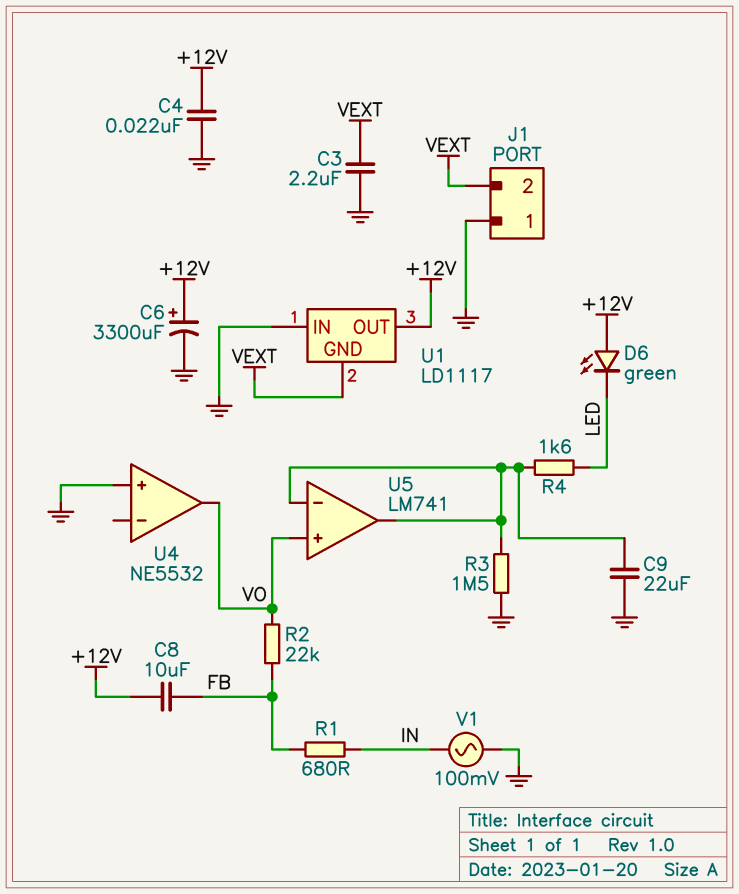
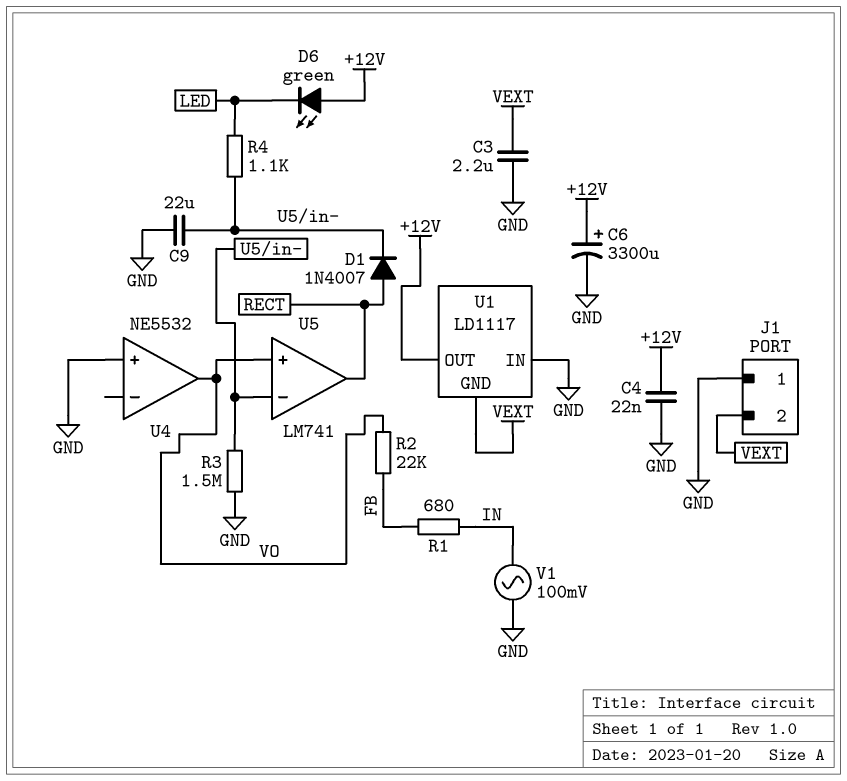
C8: 10uF (+12V, FB) -> none
D1: none -> diode 1N4007 (A RECT, K U5/in-)
R4: 1.6k (LED, U5/in-) -> 1.1k (LED, U5/in-)
U5 pin out: U5/in- -> RECT

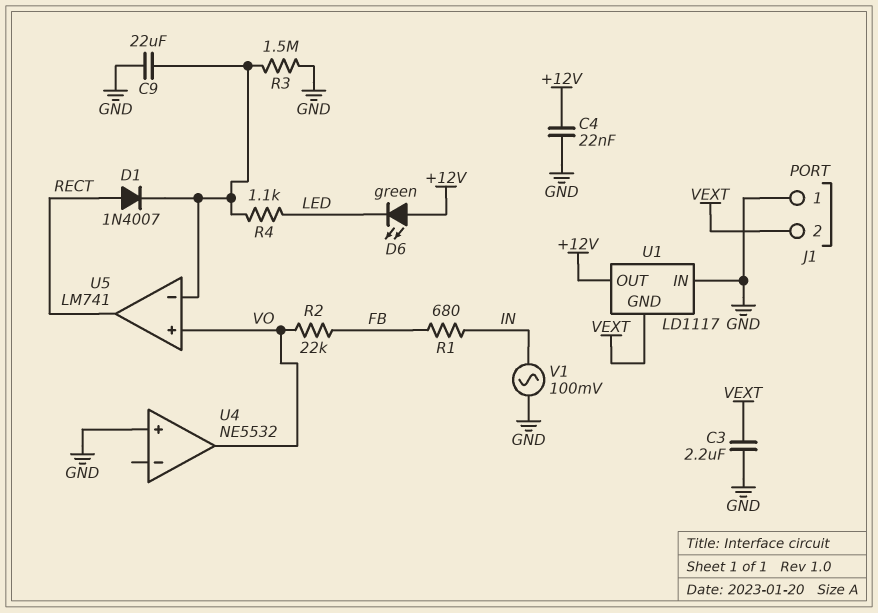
C6: 3300uF (plus +12V, minus GND) -> none

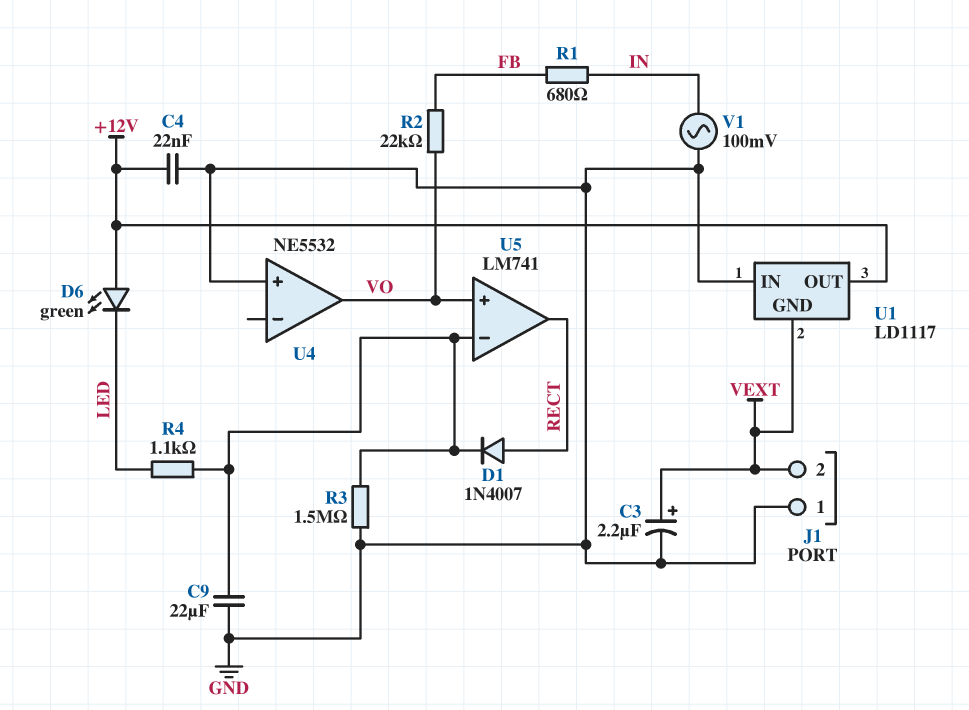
C3: 2.2uF (GND, VEXT) -> 2.2uF (plus VEXT, minus GND)

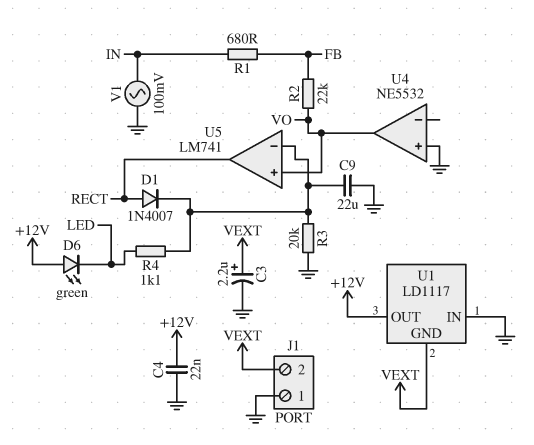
R3: 1.5M (GND, U5/in-) -> 20k (GND, U5/in-)

